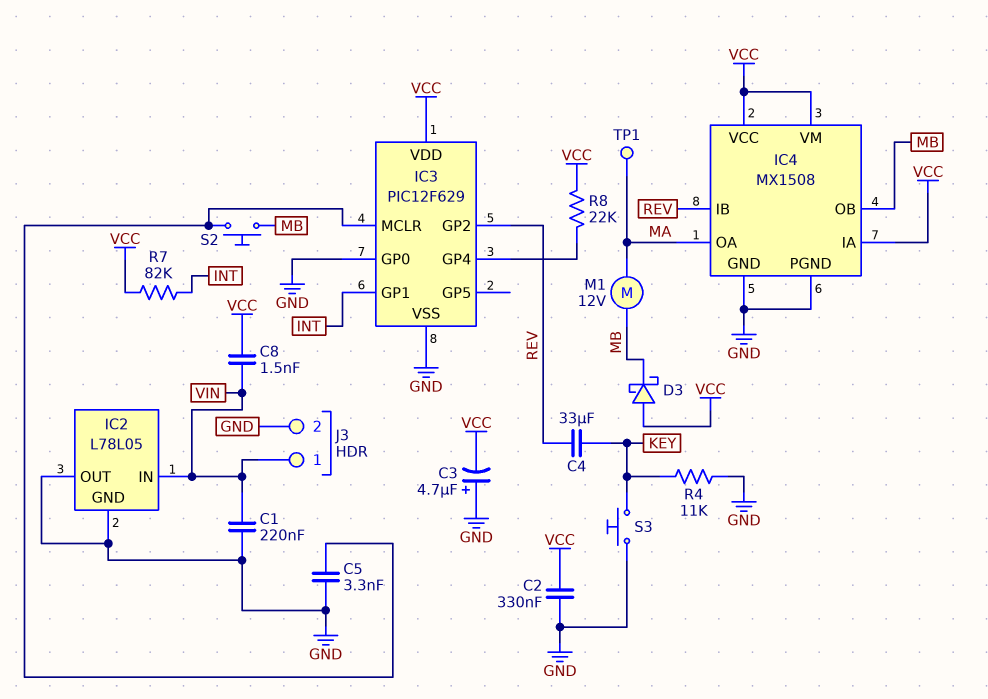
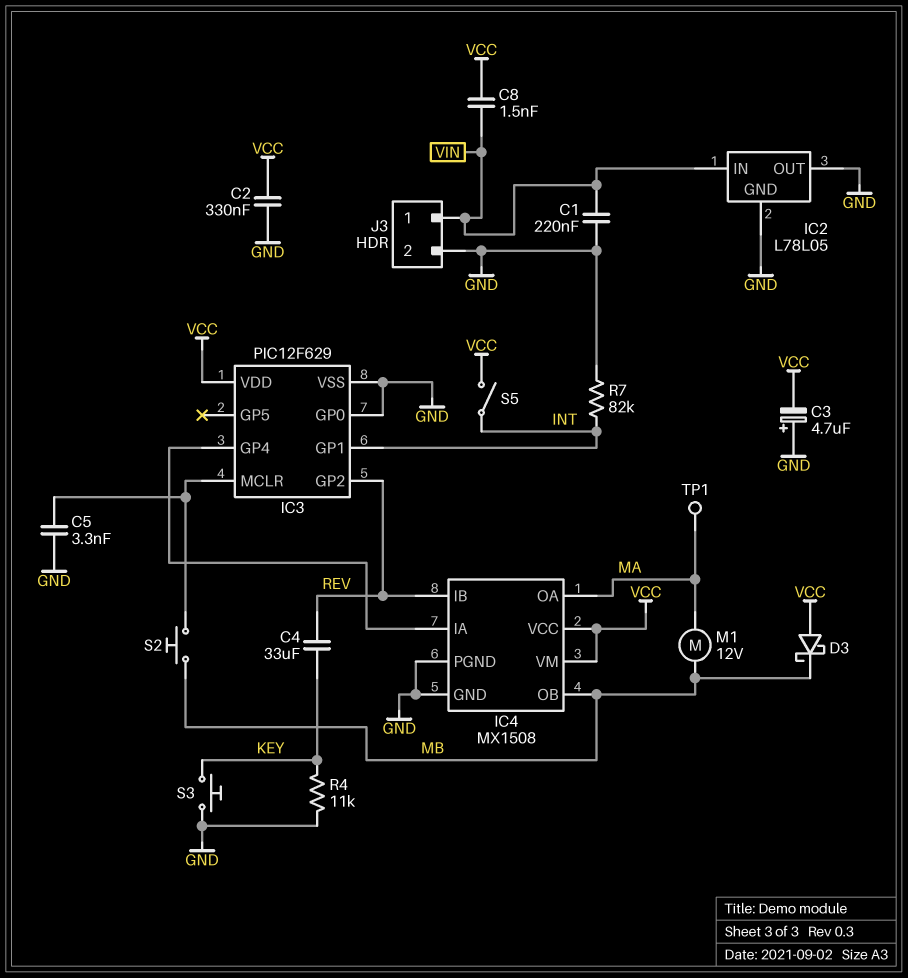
IC4 pin IA: VCC -> IC3/GP4
R7: 82k (INT, VCC) -> 82k (GND, INT)
R8: 22k (IC3/GP4, VCC) -> none
S5: none -> switch (INT, VCC)

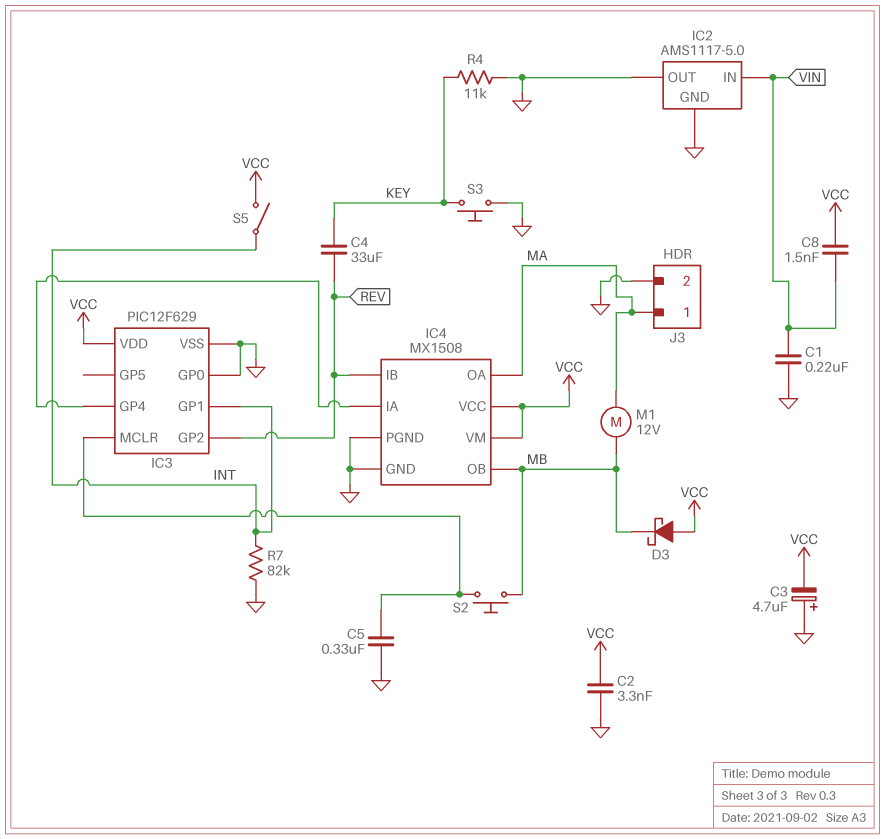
C2: 330nF (GND, VCC) -> 3.3nF (GND, VCC)
C5: 3.3nF (GND, IC3/MCLR) -> 330nF (GND, IC3/MCLR)
IC2: L78L05 -> AMS1117-5.0
J3 pin 1: VIN -> MA
TP1: test point (MA) -> none

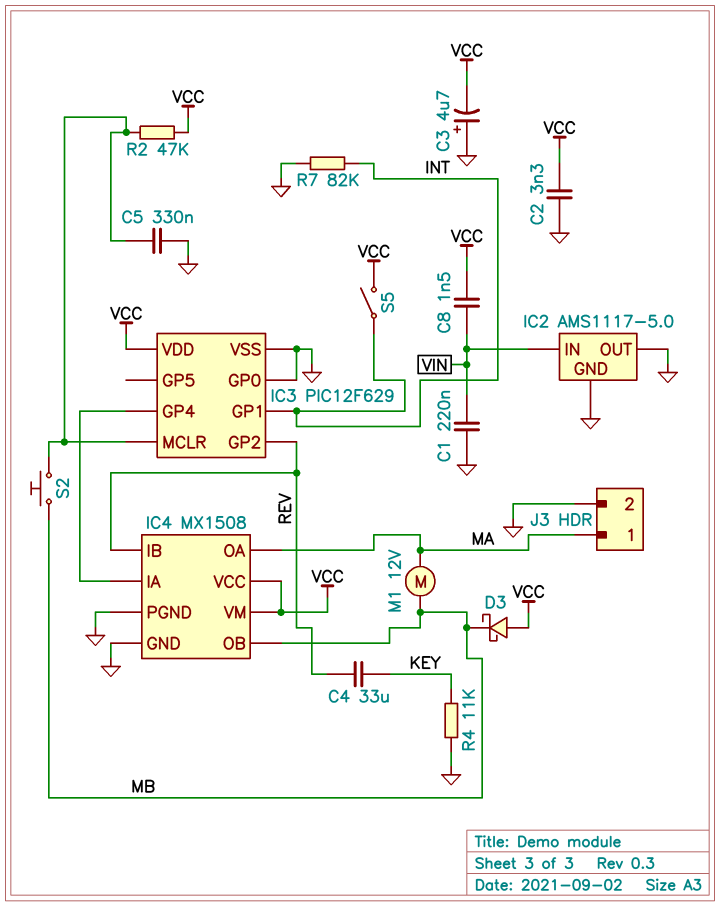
R2: none -> 47k (IC3/MCLR, VCC)
S3: button (GND, KEY) -> none

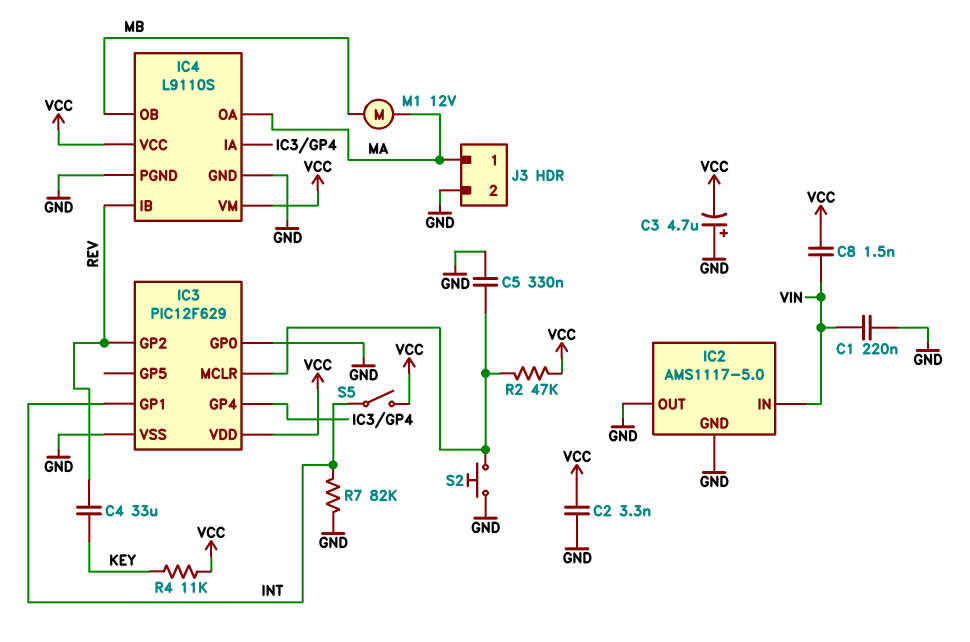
D3: schottky (A VCC, K MB) -> none
IC4: MX1508 -> L9110S
R4: 11k (GND, KEY) -> 11k (KEY, VCC)
S2: button (IC3/MCLR, MB) -> button (GND, IC3/MCLR)

